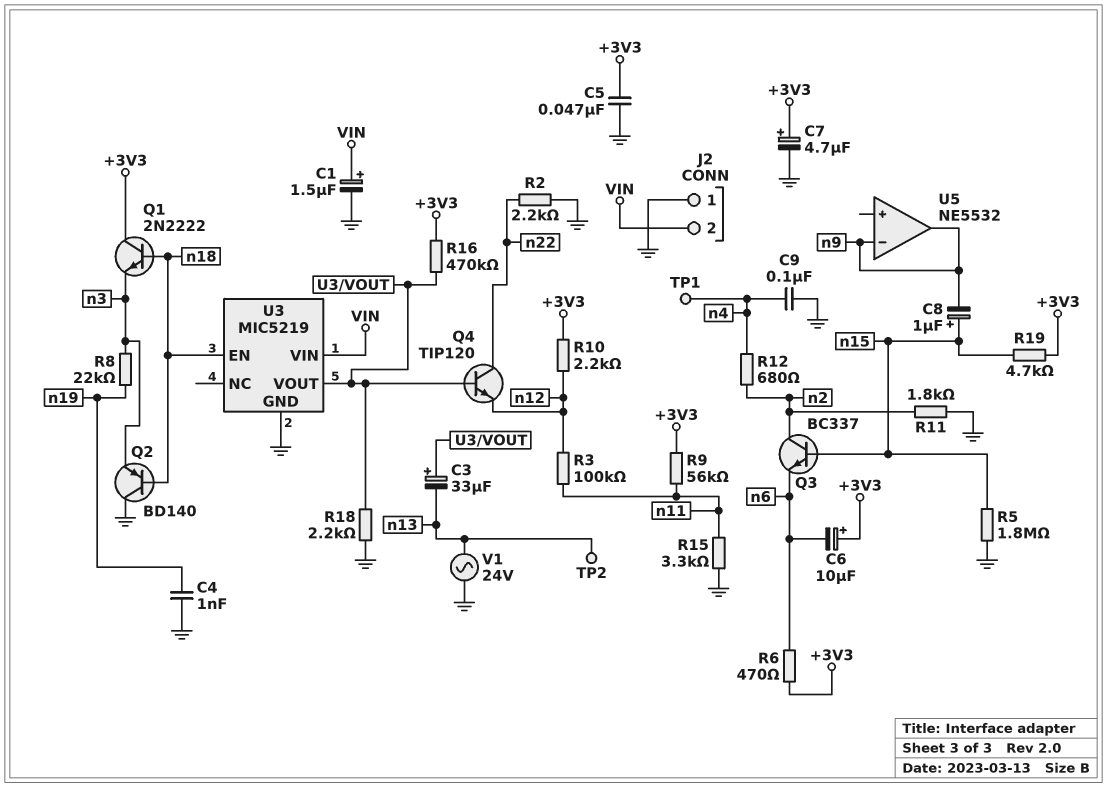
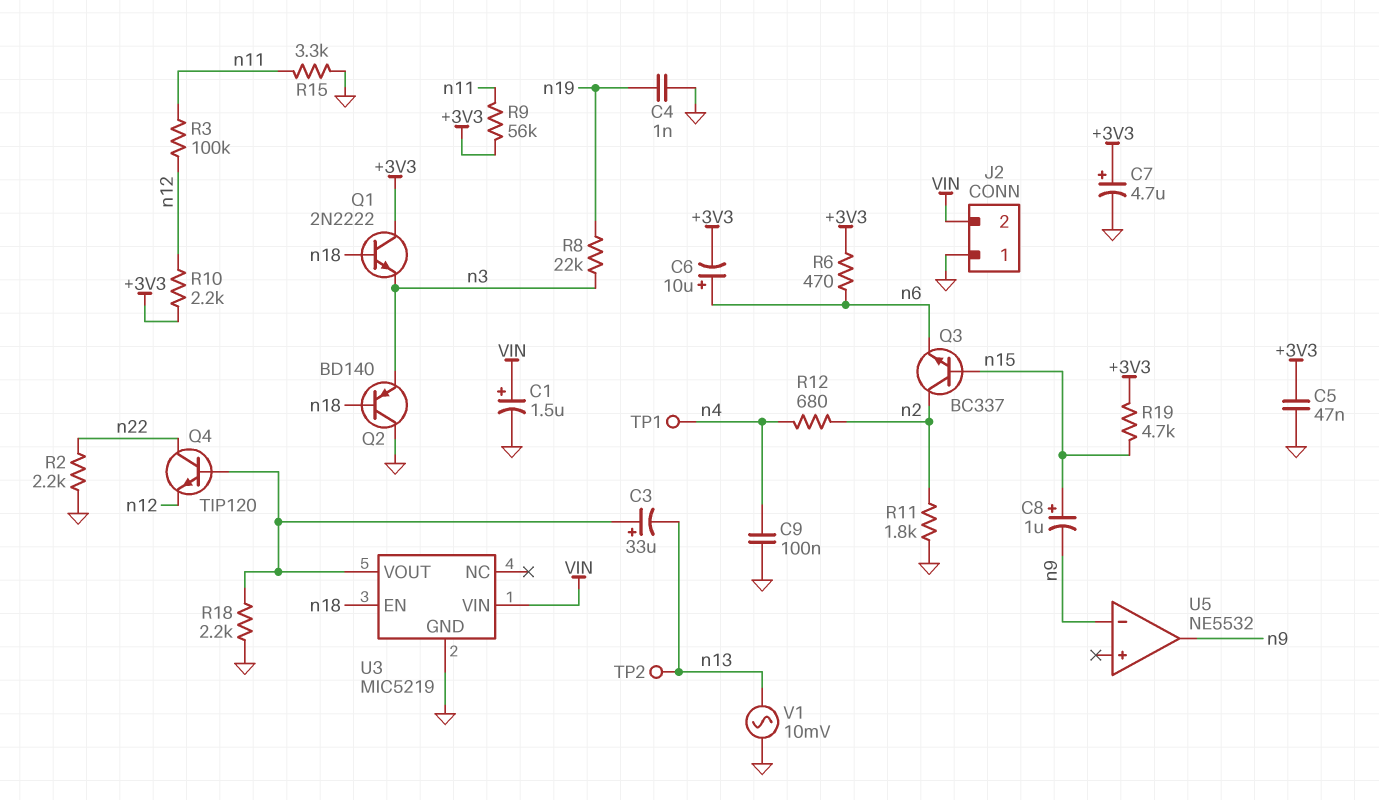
C6: 10uF (plus +3V3, minus n6) -> 10uF (plus n6, minus +3V3)
R5: 1.8M (GND, n15) -> none
R16: 470k (+3V3, U3/VOUT) -> none
V1: AC 24V (GND, n13) -> AC 10mV (GND, n13)

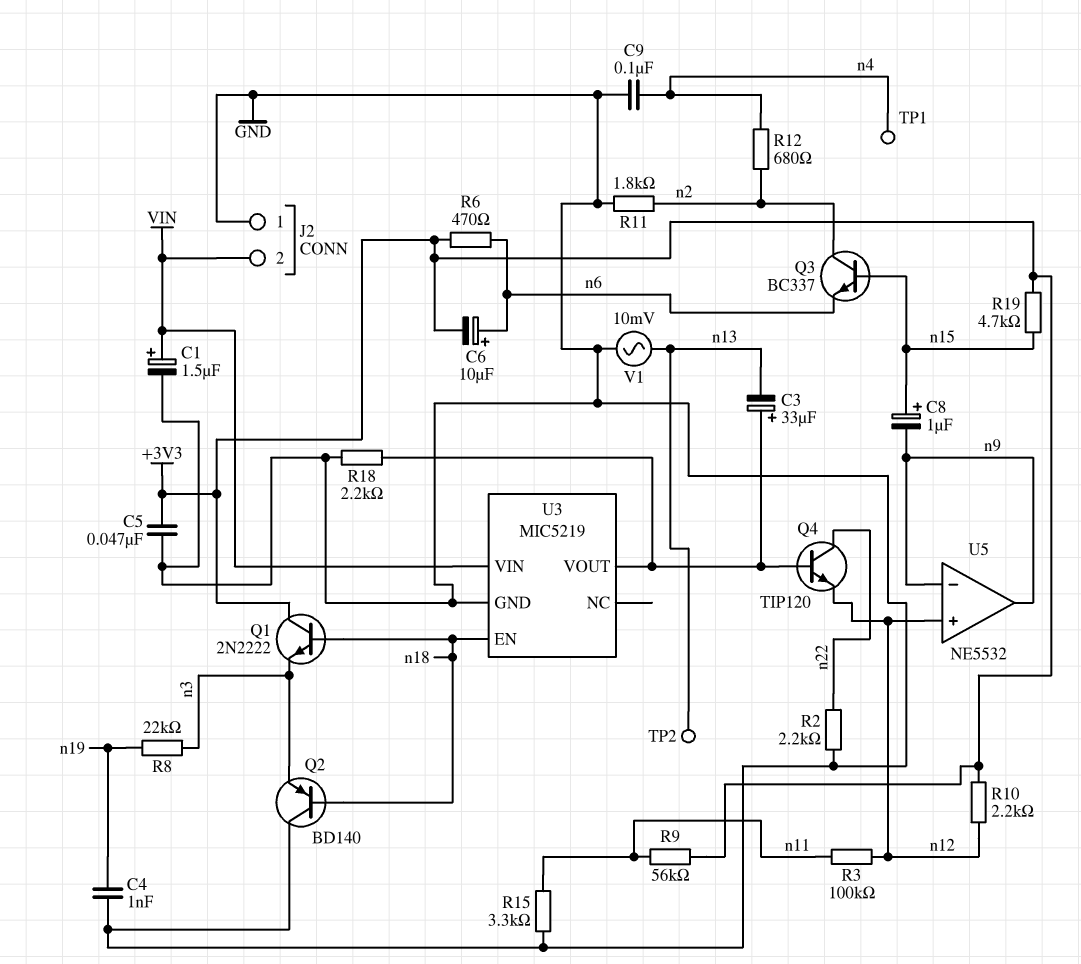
C7: 4.7uF (plus +3V3, minus GND) -> none
U5 pin in+: none -> n12

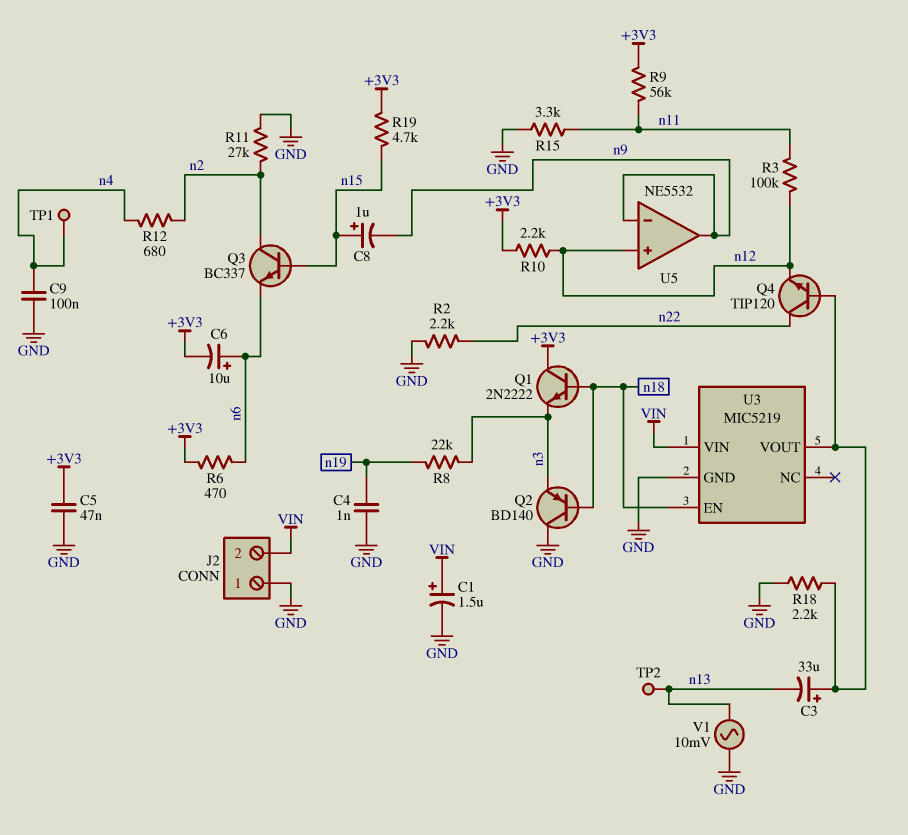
R11: 1.8k (GND, n2) -> 27k (GND, n2)

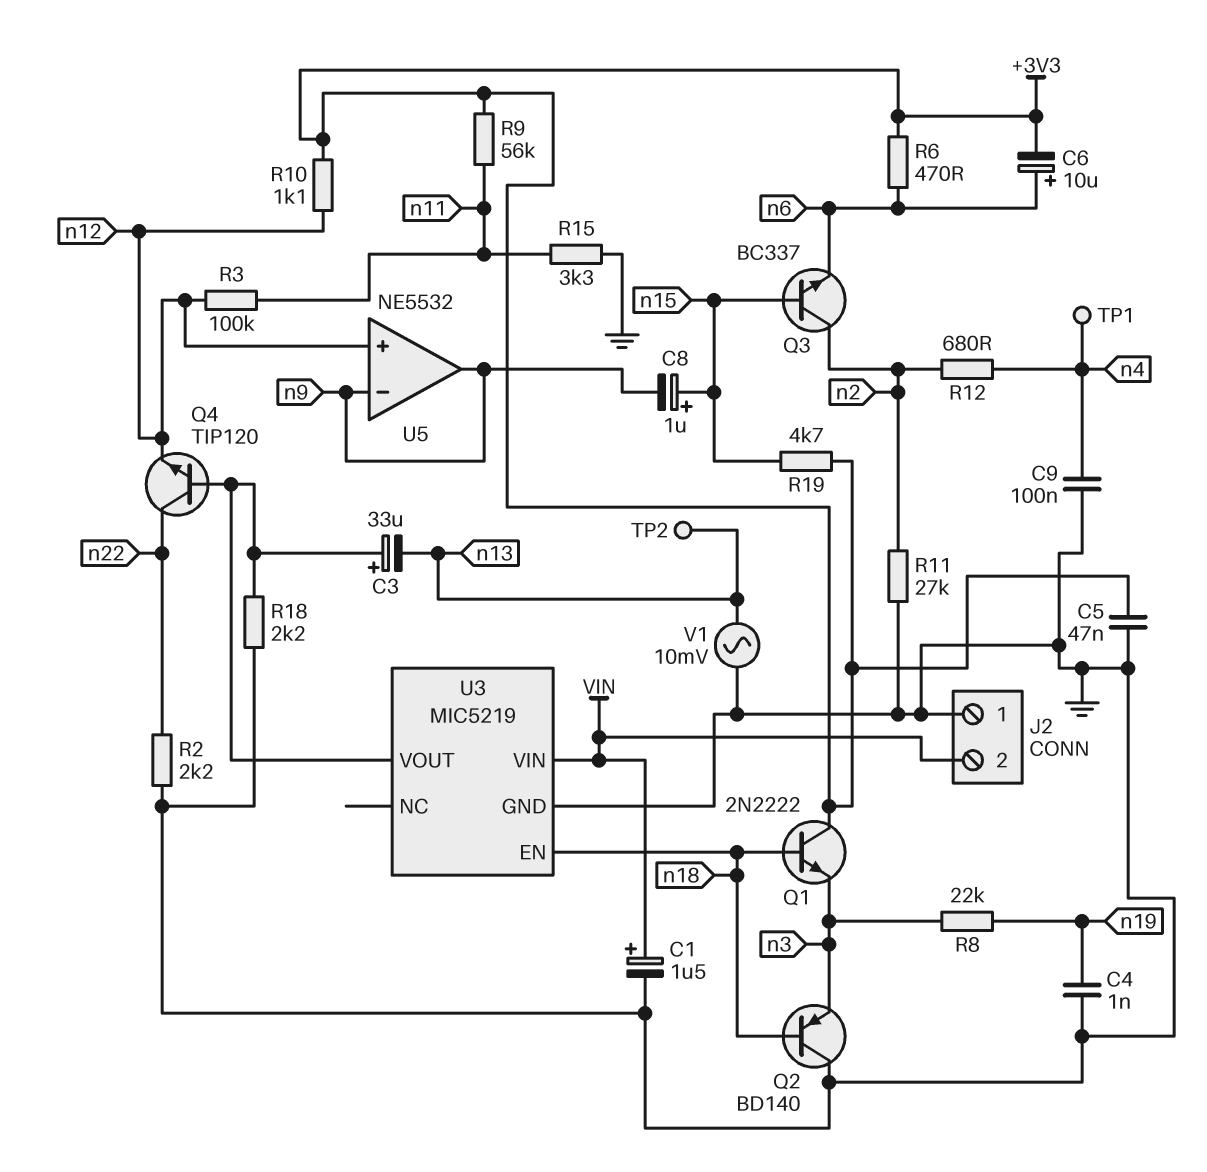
R10: 2.2k (+3V3, n12) -> 1.1k (+3V3, n12)

